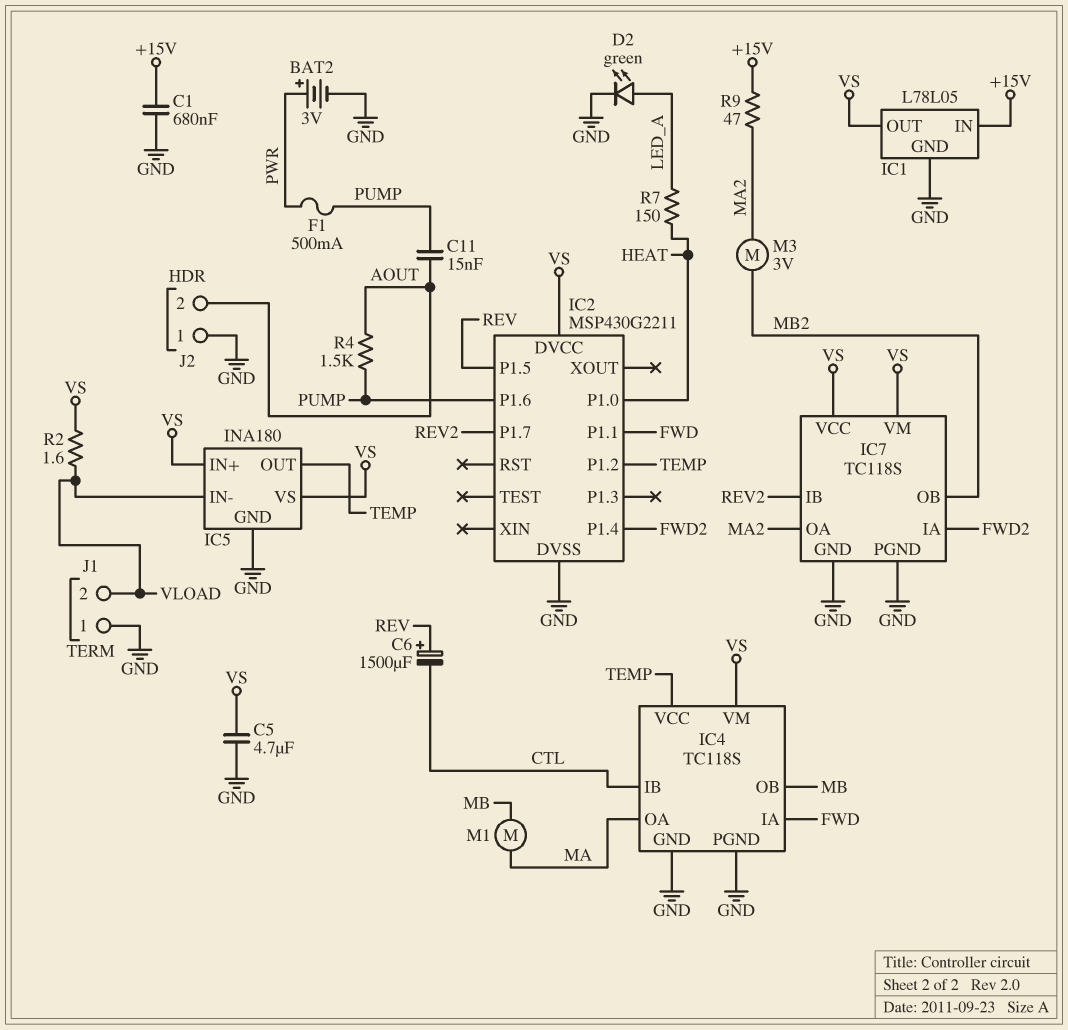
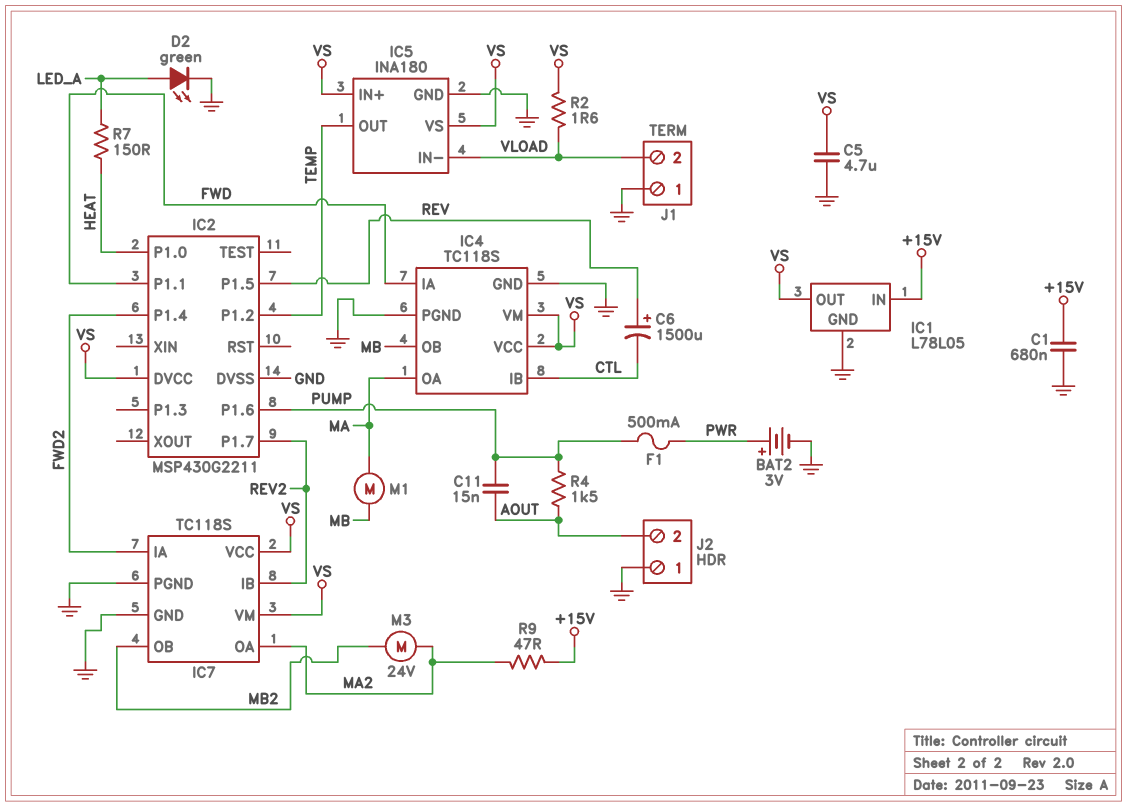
IC4 pin VCC: TEMP -> VS
M3: motor 3V (MA2, MB2) -> motor 24V (MA2, MB2)

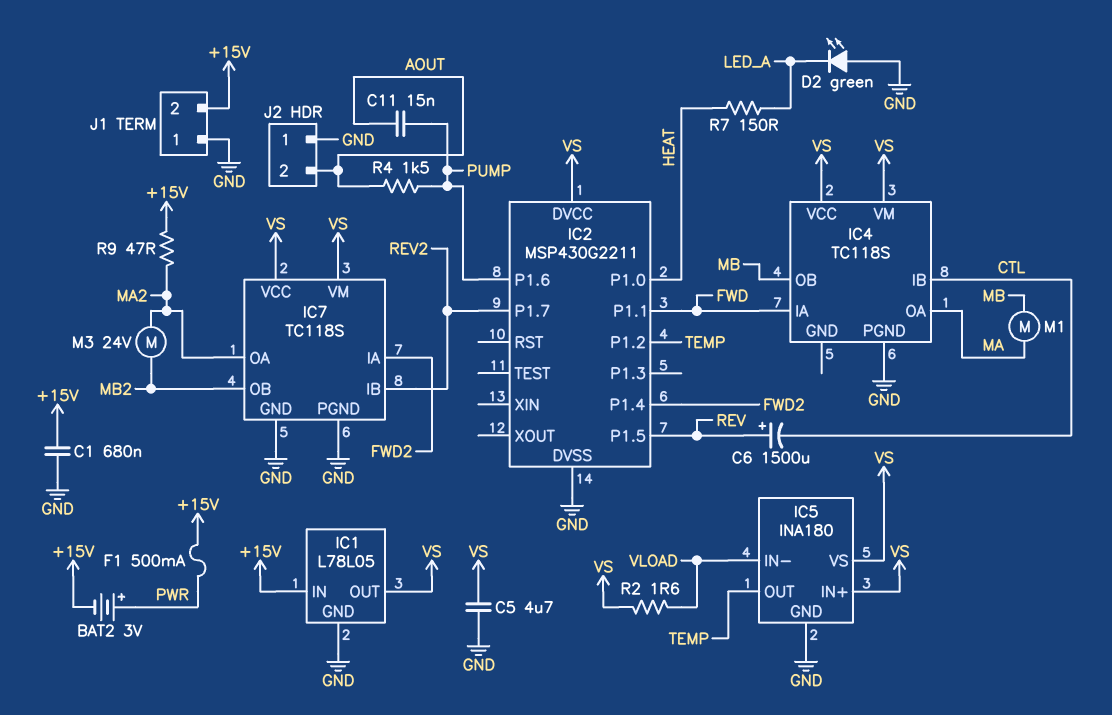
BAT2: 3V (plus PWR, minus GND) -> 3V (plus PWR, minus +15V)
D2: LED green (A LED_A, K GND) -> LED green (A GND, K LED_A)
F1: 500mA (PUMP, PWR) -> 500mA (+15V, PWR)
IC4 pin GND: GND -> none
J1 pin 2: VLOAD -> +15V

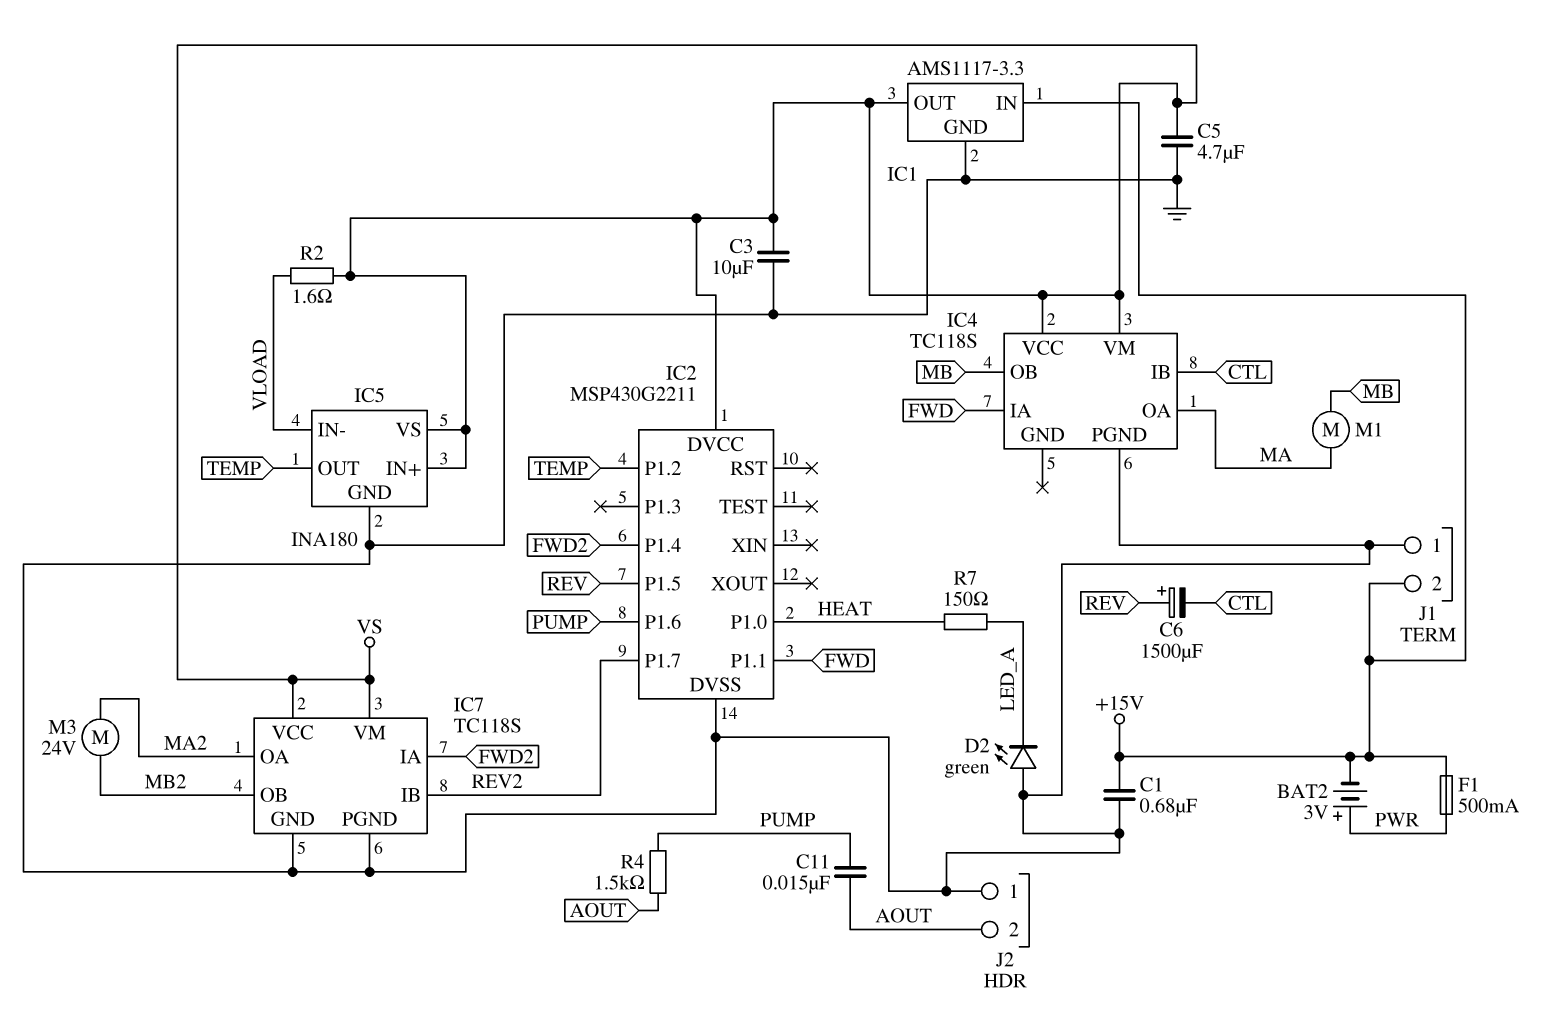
C3: none -> 10uF (GND, VS)
IC1: L78L05 -> AMS1117-3.3
R9: 47 (+15V, MA2) -> none

